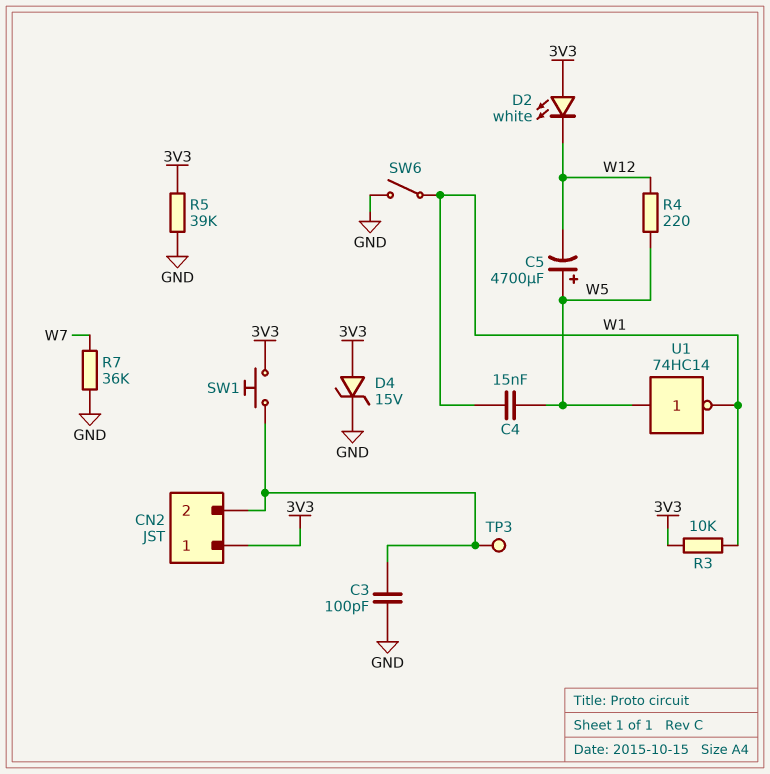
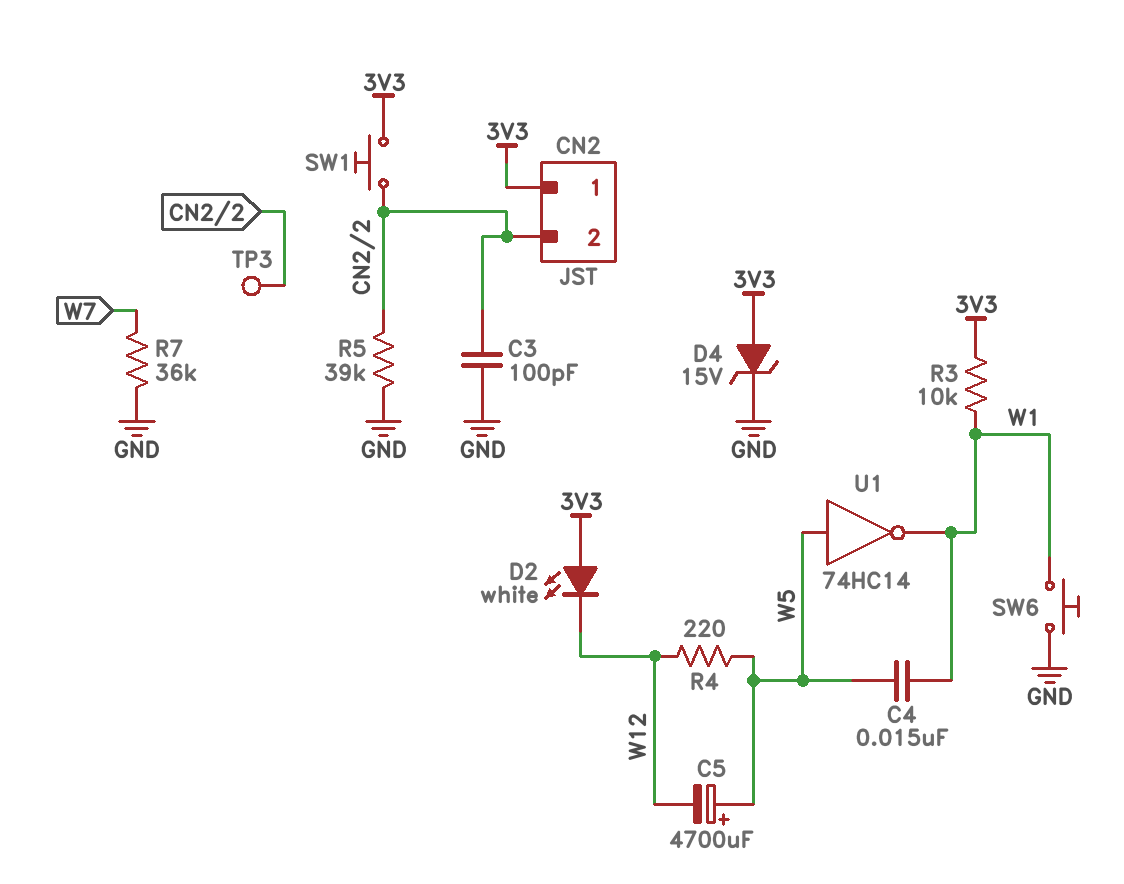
R5: 39k (3V3, GND) -> 39k (CN2/2, GND)
SW6: switch (GND, W1) -> button (GND, W1)

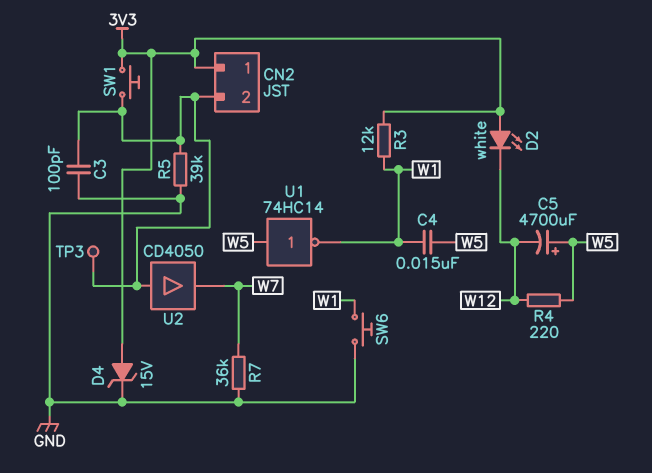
R3: 10k (3V3, W1) -> 12k (3V3, W1)
U2: none -> buffer CD4050 (in CN2/2, out W7)

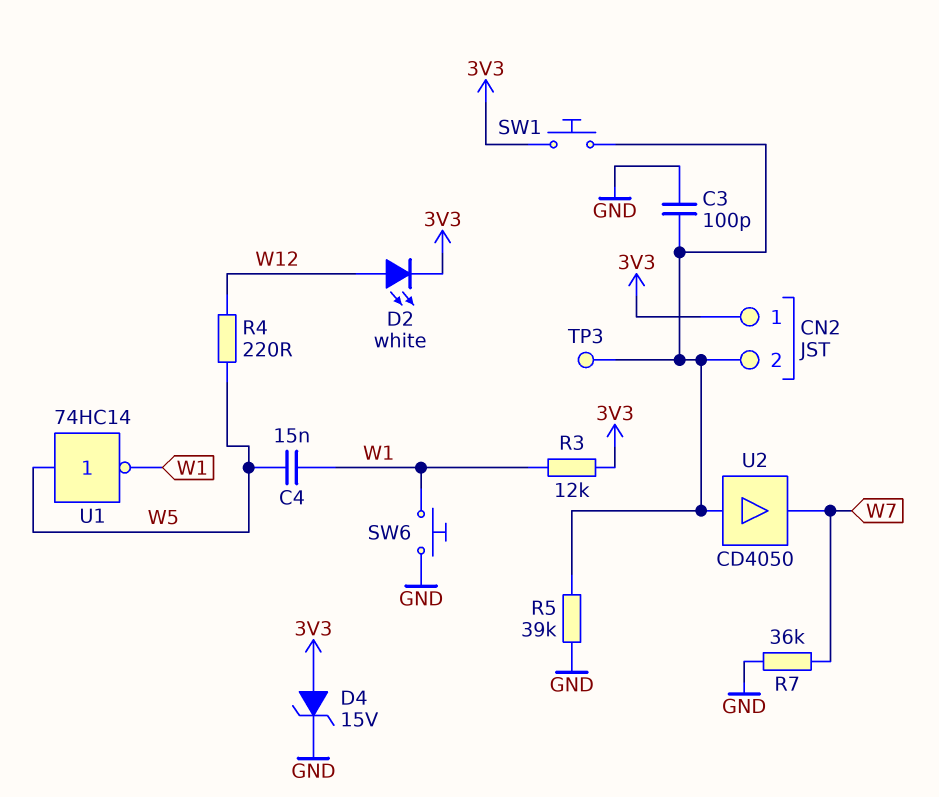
C5: 4700uF (plus W5, minus W12) -> none
D2: LED white (A 3V3, K W12) -> LED white (A W12, K 3V3)

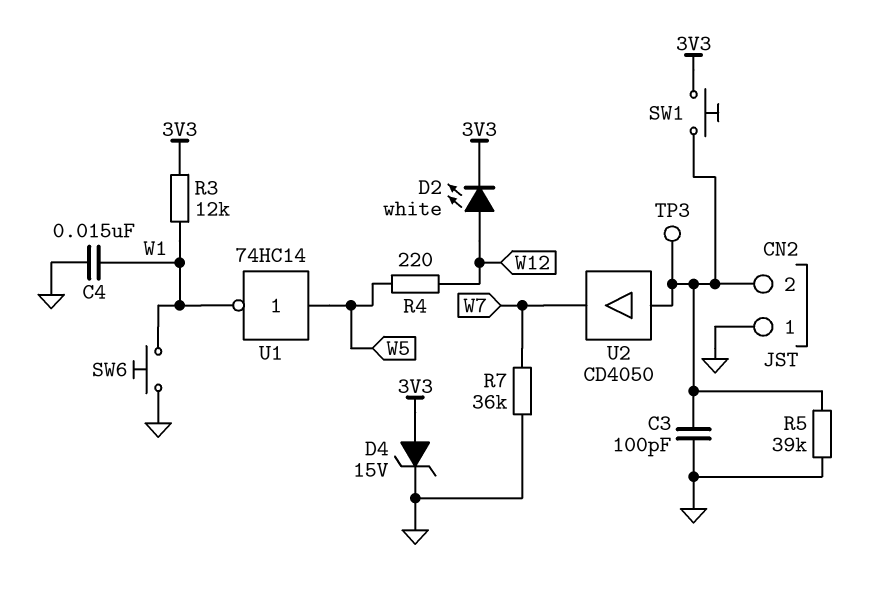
C4: 15nF (W1, W5) -> 15nF (GND, W1)
CN2 pin 1: 3V3 -> GND

